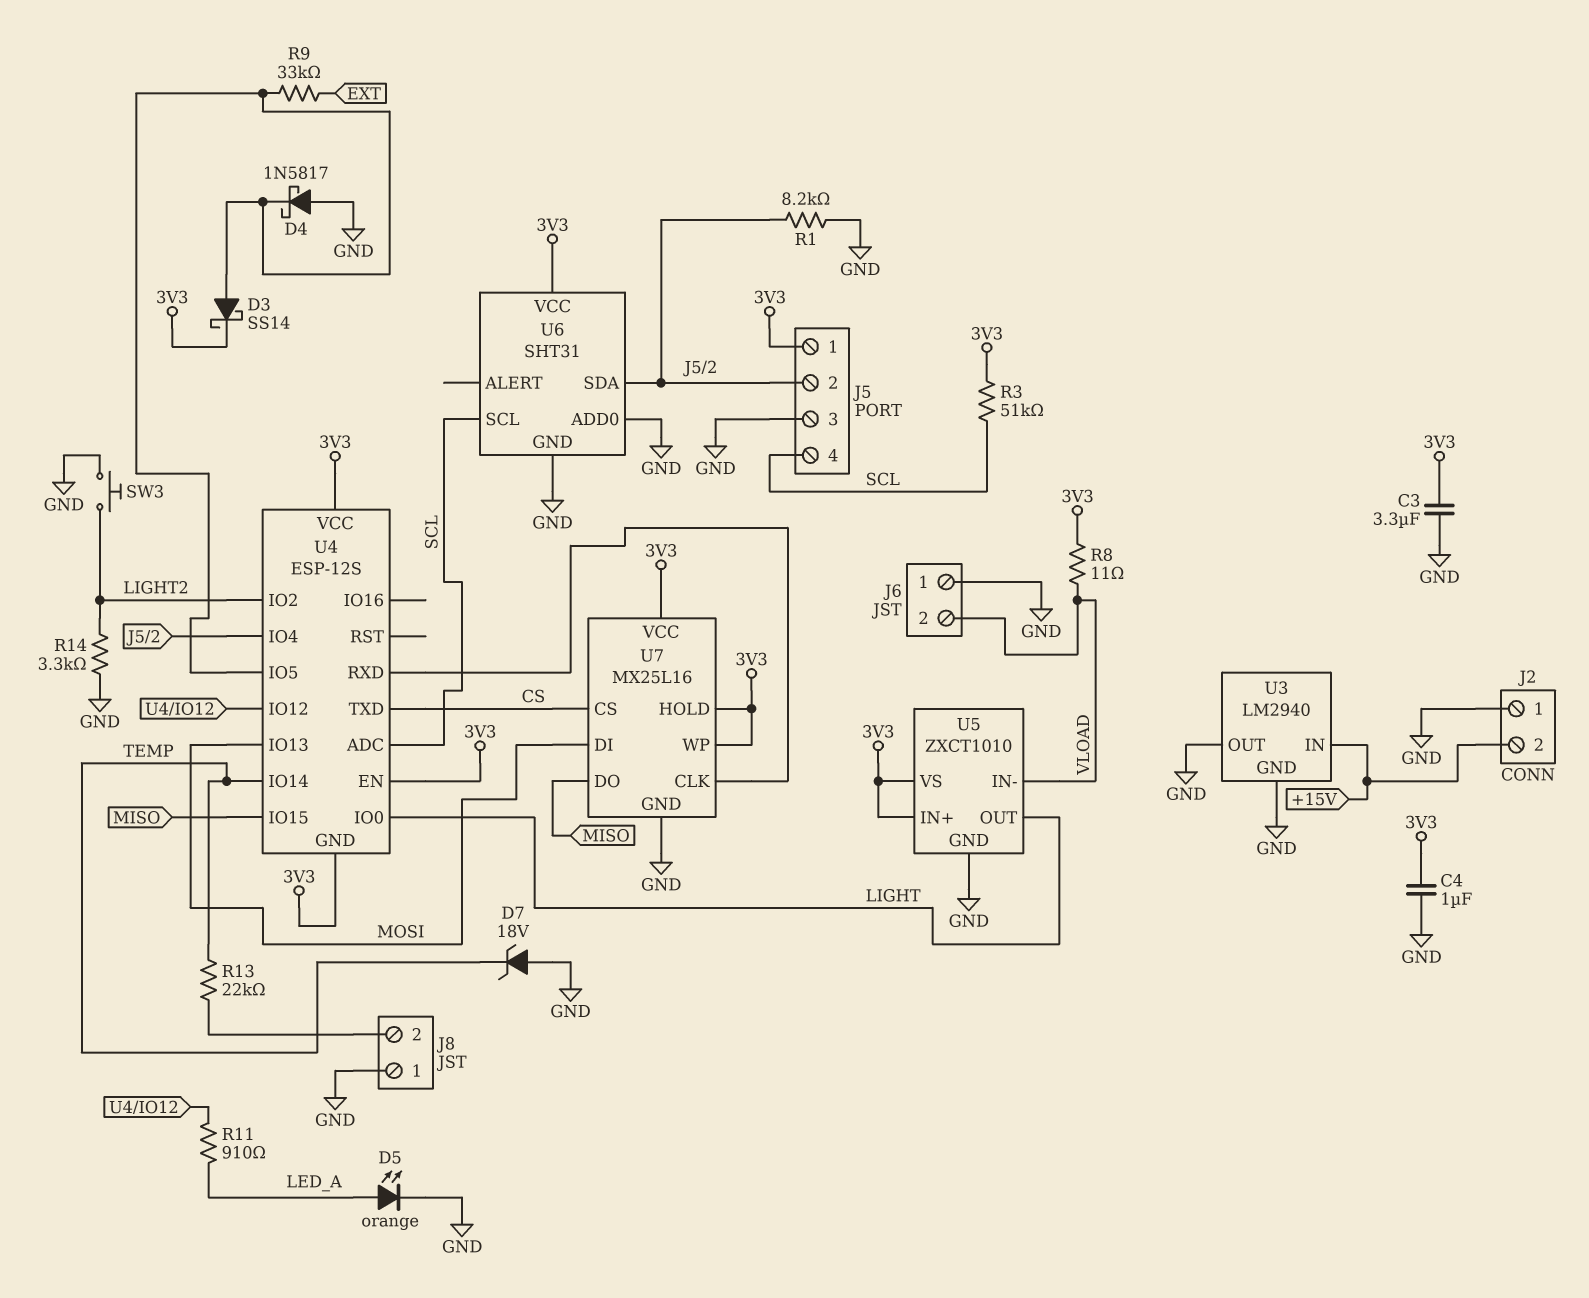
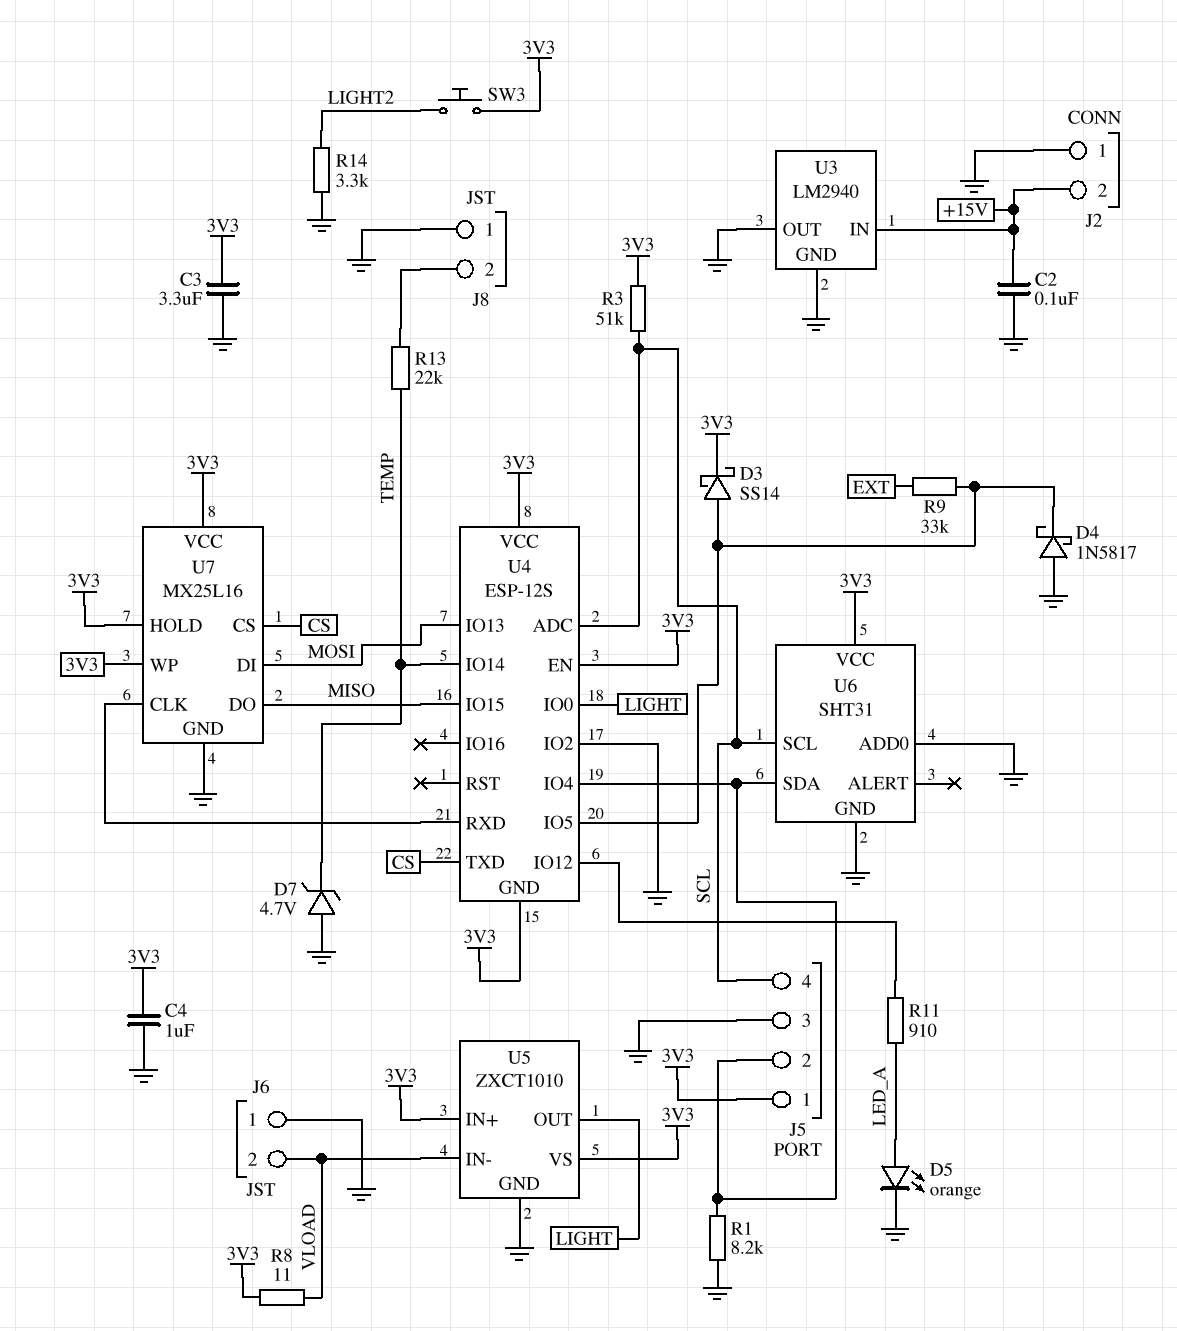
C2: none -> 100nF (+15V, GND)
D7: zener 18V (A GND, K TEMP) -> zener 4.7V (A GND, K TEMP)
SW3: button (GND, LIGHT2) -> button (3V3, LIGHT2)
U4 pin IO2: LIGHT2 -> GND

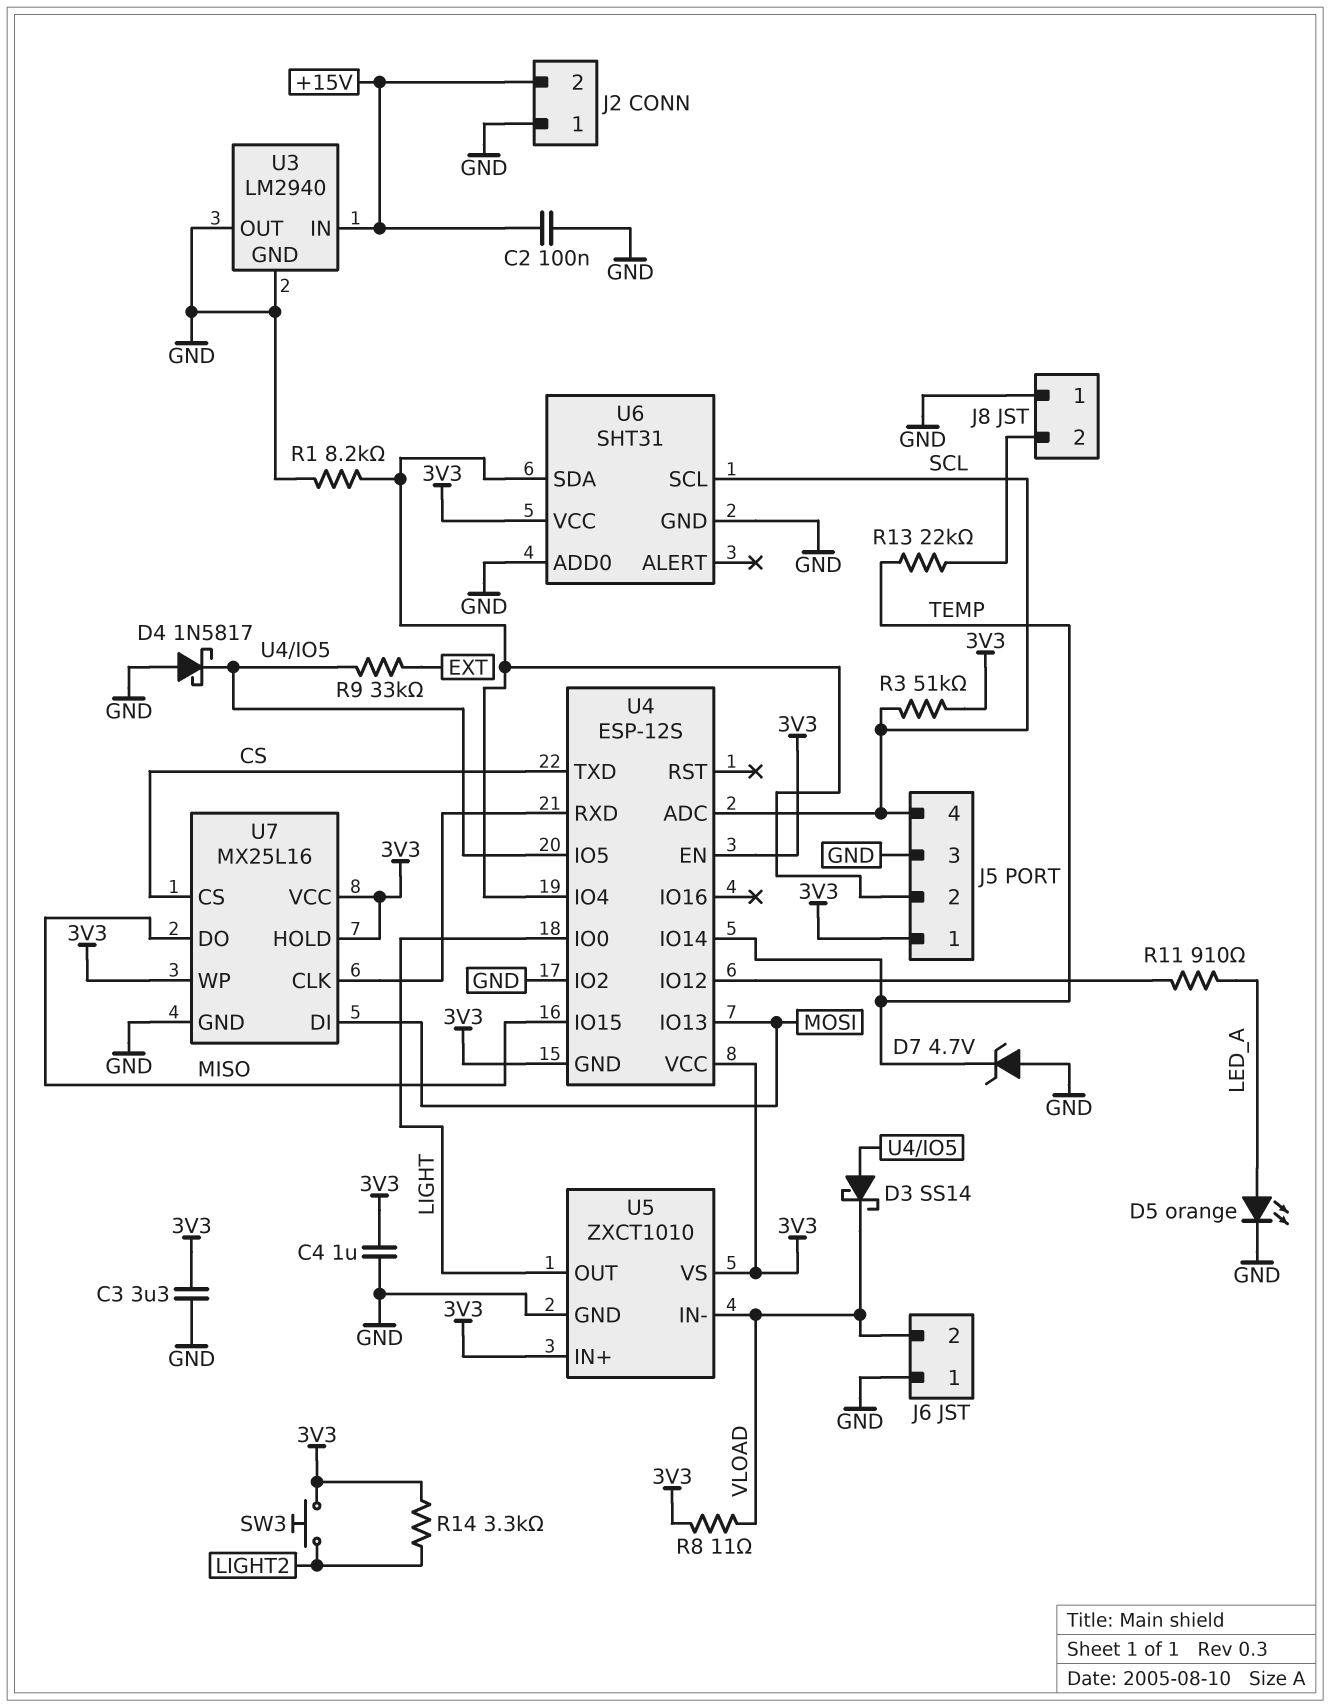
D3: schottky SS14 (A U4/IO5, K 3V3) -> schottky SS14 (A U4/IO5, K VLOAD)
R14: 3.3k (GND, LIGHT2) -> 3.3k (3V3, LIGHT2)

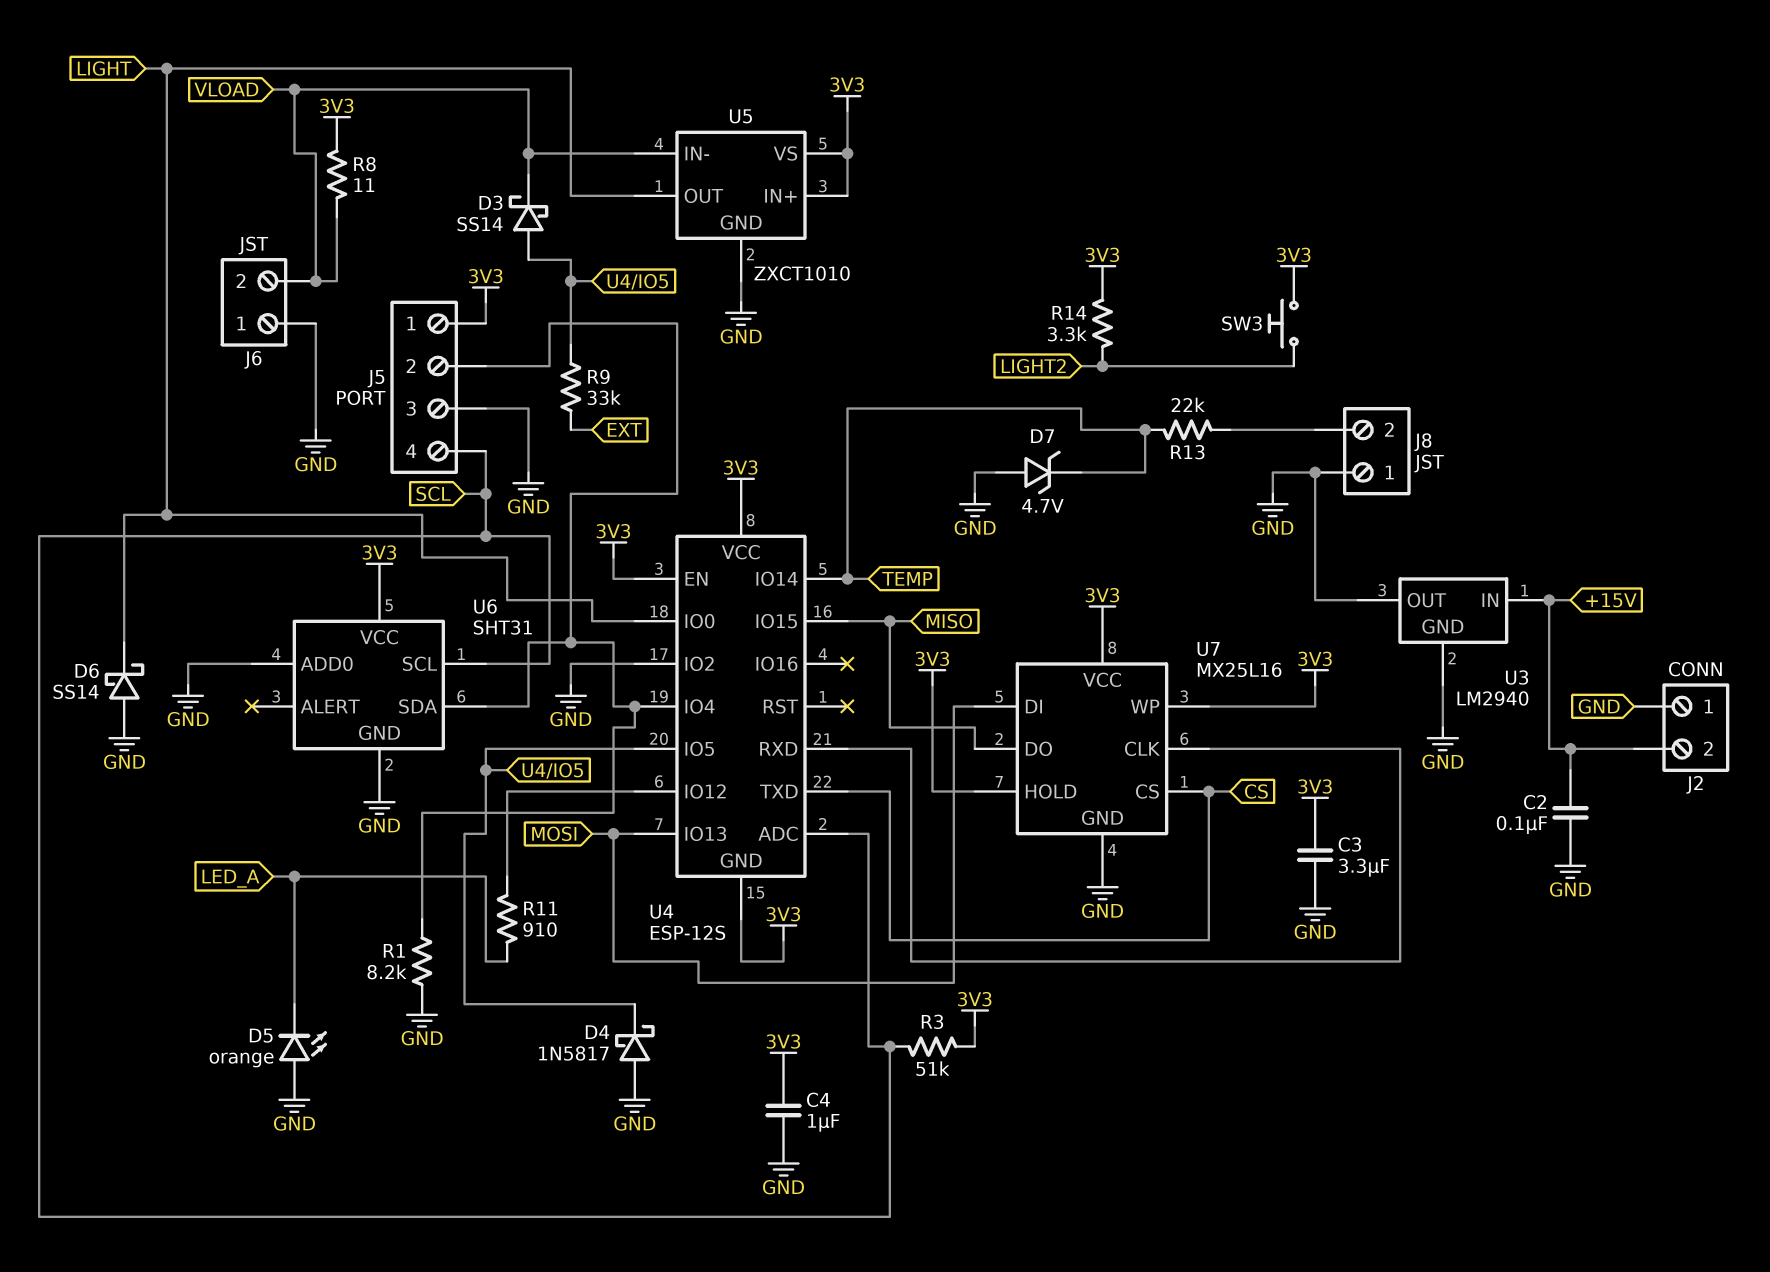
D5: LED orange (A LED_A, K GND) -> LED orange (A GND, K LED_A)
D6: none -> schottky SS14 (A GND, K LIGHT)

